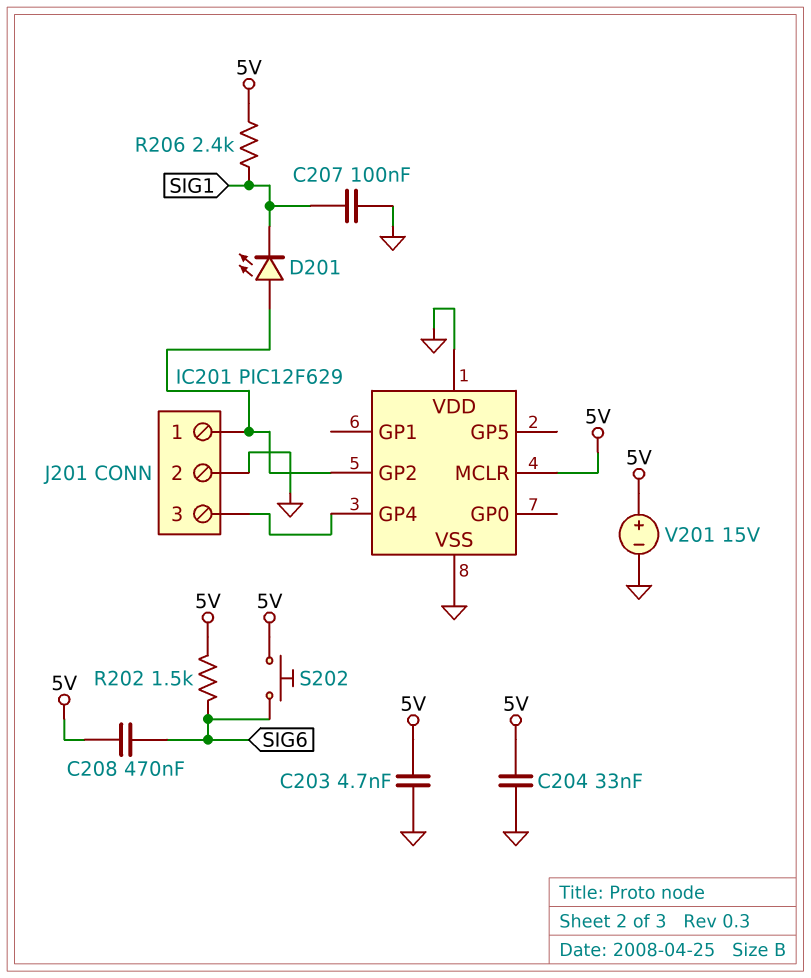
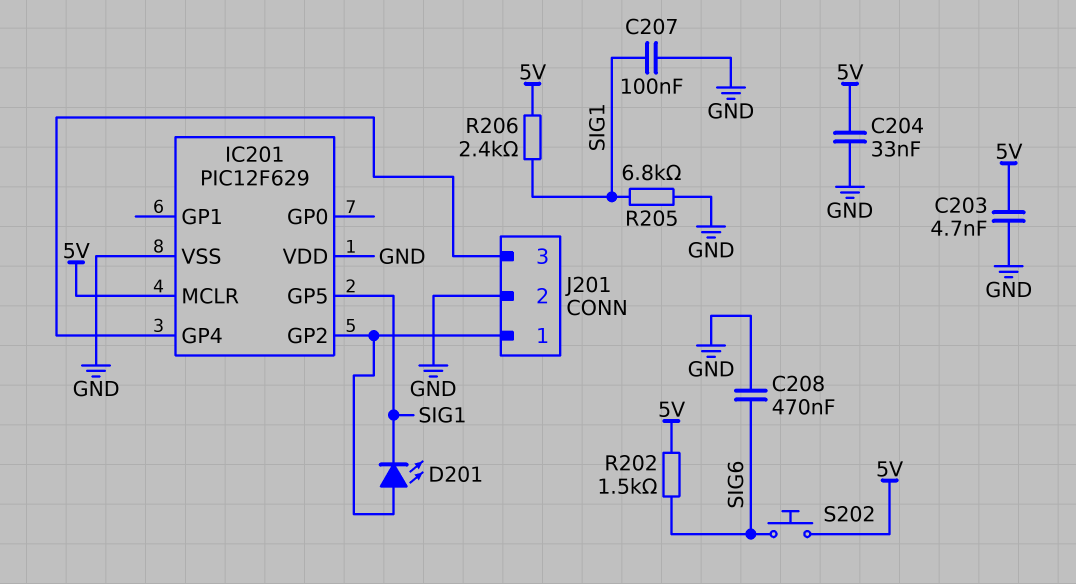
C208: 470nF (5V, SIG6) -> 470nF (GND, SIG6)
IC201 pin GP5: none -> SIG1
R205: none -> 6.8k (GND, SIG1)
V201: 15V (plus 5V, minus GND) -> none

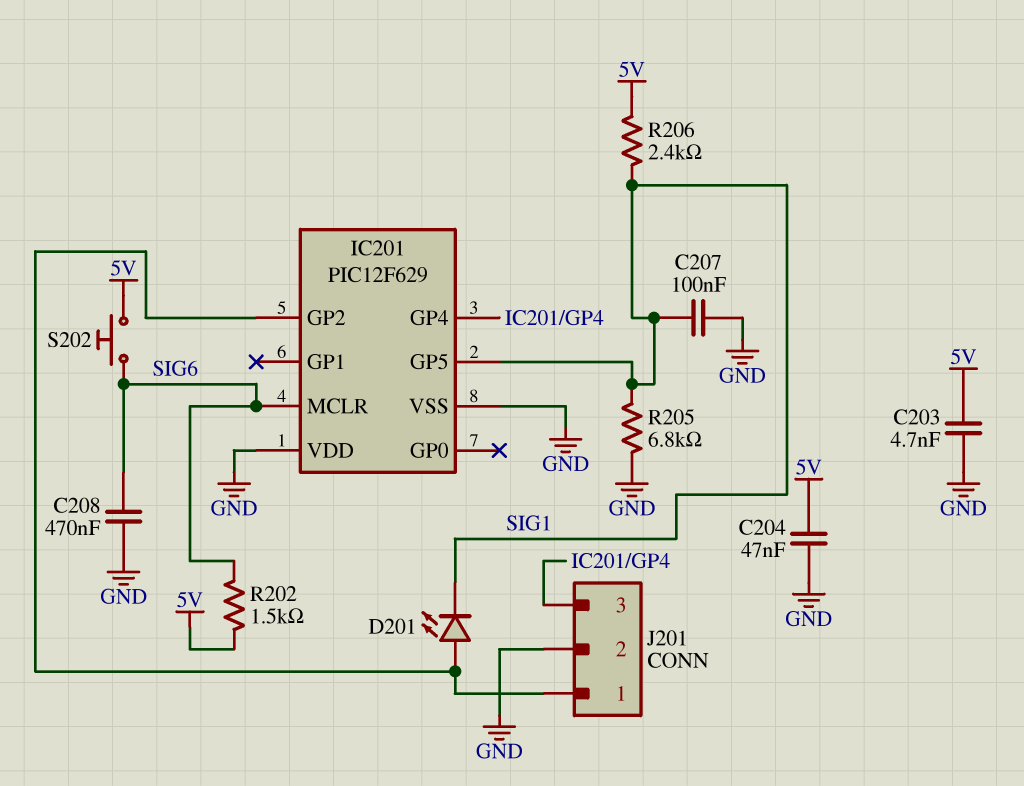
C204: 33nF (5V, GND) -> 47nF (5V, GND)
IC201 pin MCLR: 5V -> SIG6

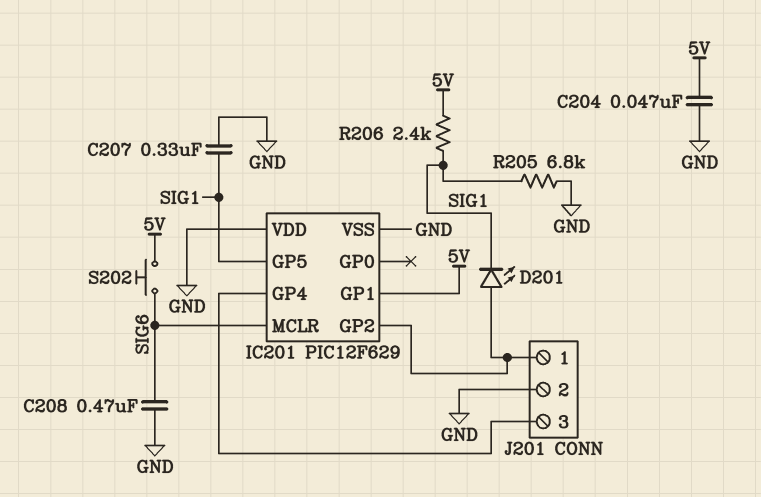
C203: 4.7nF (5V, GND) -> none
C207: 100nF (GND, SIG1) -> 330nF (GND, SIG1)
IC201 pin GP1: none -> 5V
R202: 1.5k (5V, SIG6) -> none

